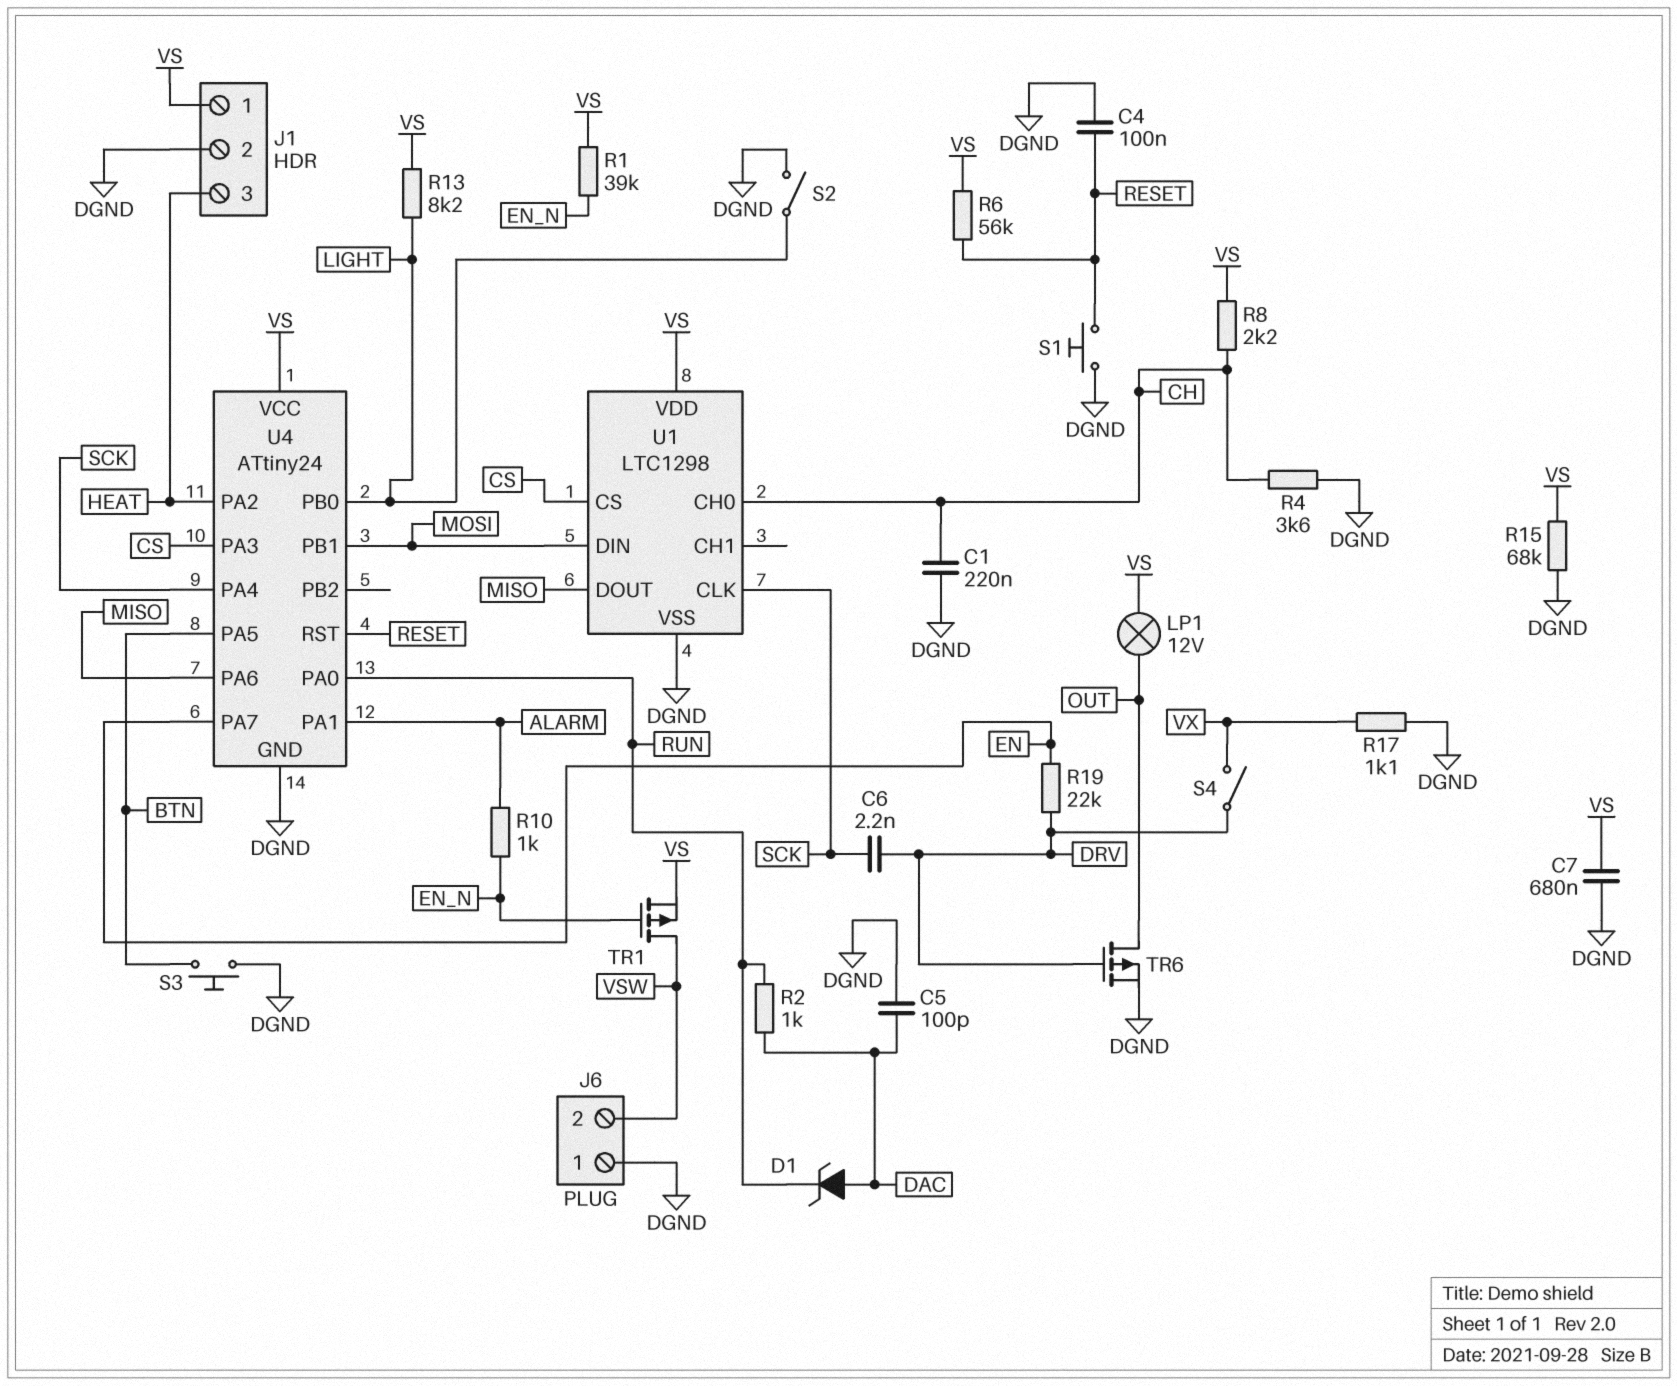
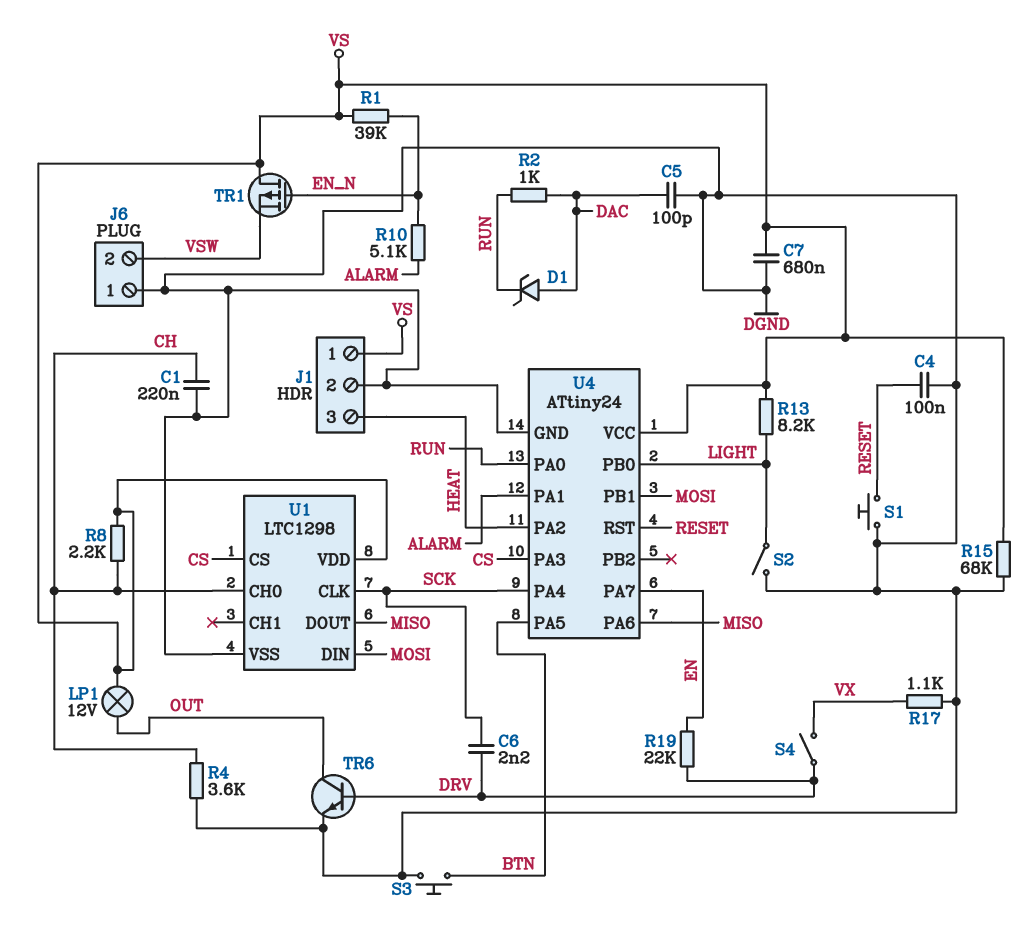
R6: 56k (RESET, VS) -> none
R10: 1k (ALARM, EN_N) -> 5.1k (ALARM, EN_N)
TR1: PMOS (G EN_N, D VSW, S VS) -> PMOS (G EN_N, D VS, S VSW)
TR6: PMOS (G DRV, D OUT, S DGND) -> NPN (B DRV, C OUT, E DGND)

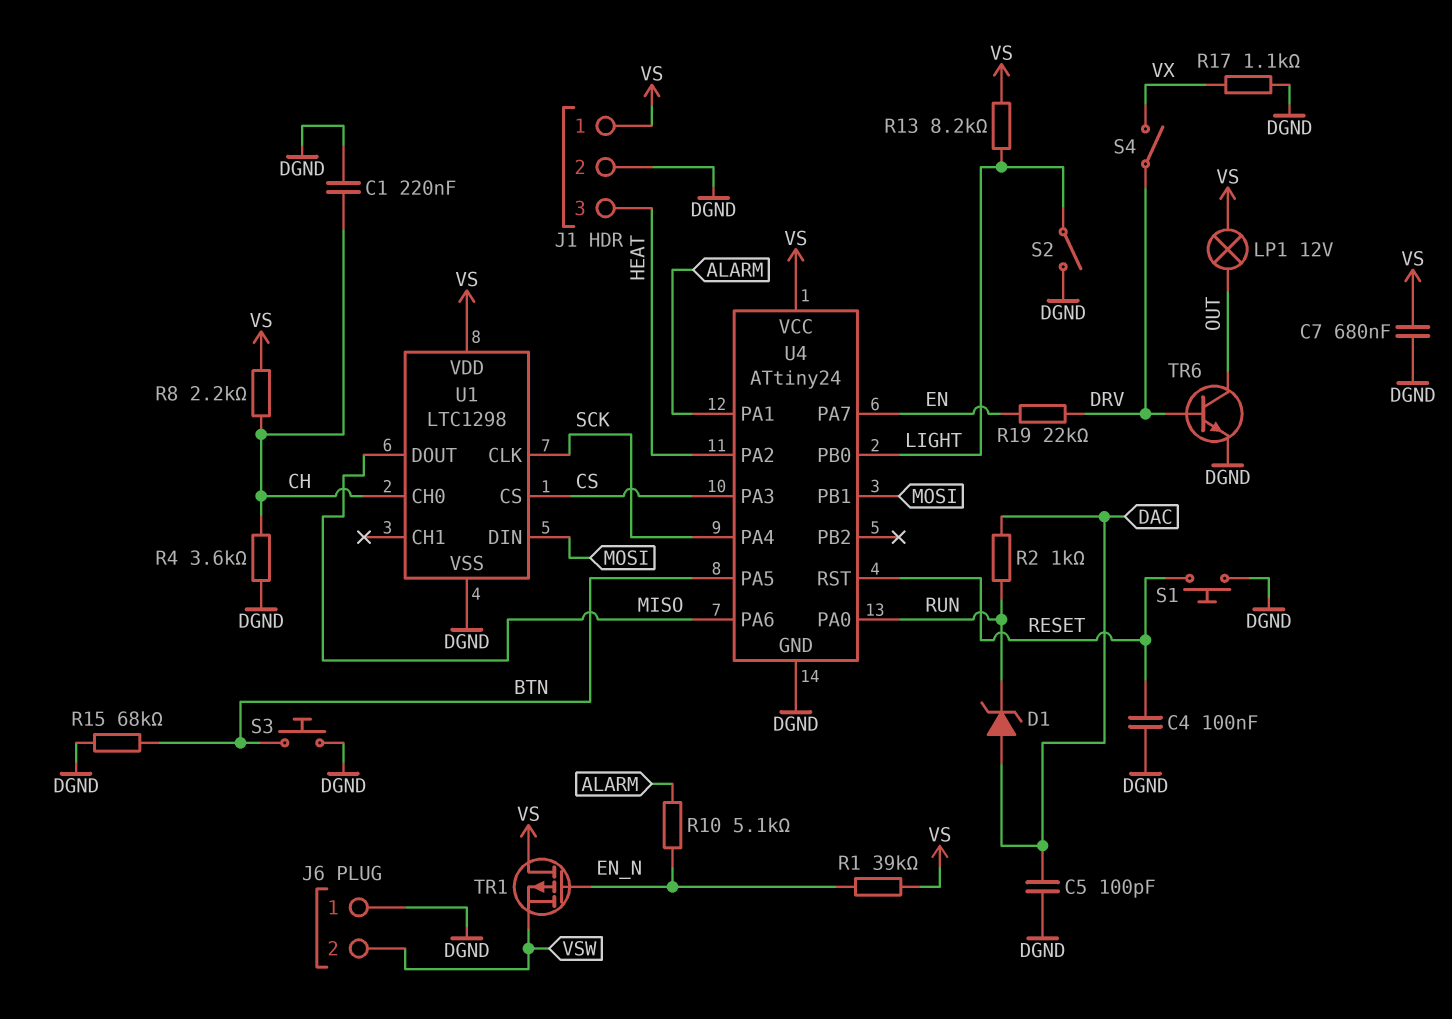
C6: 2.2nF (DRV, SCK) -> none
R15: 68k (DGND, VS) -> 68k (BTN, DGND)

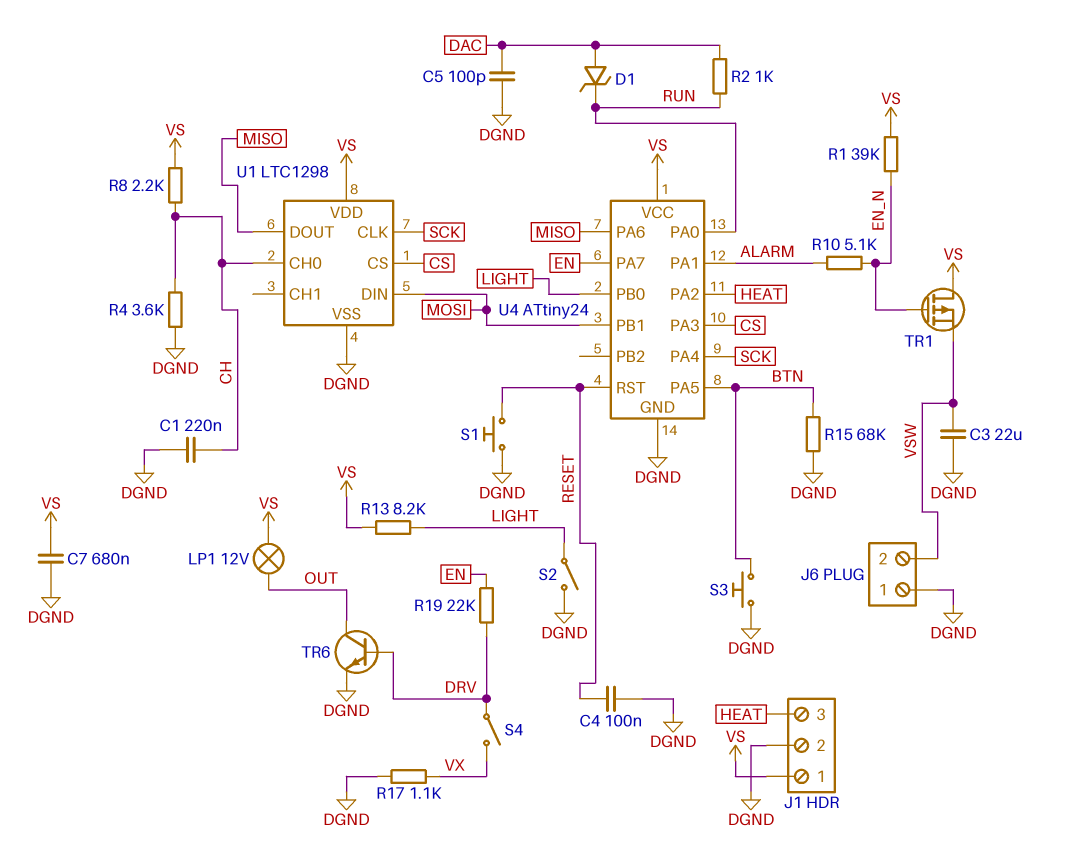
C3: none -> 22uF (DGND, VSW)

